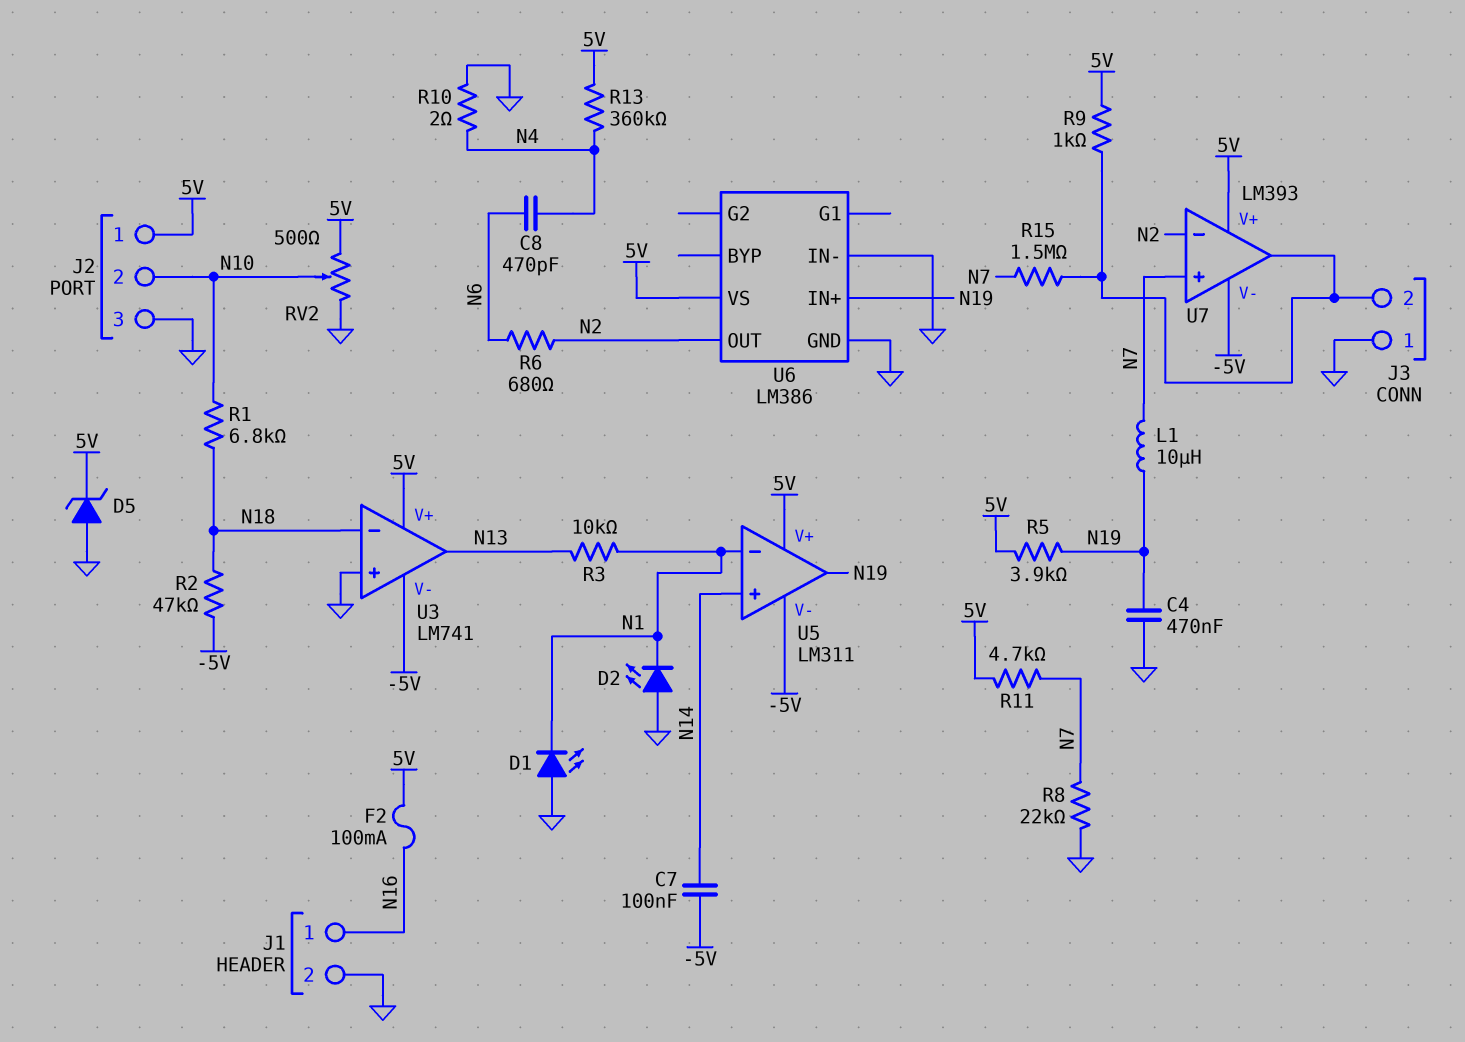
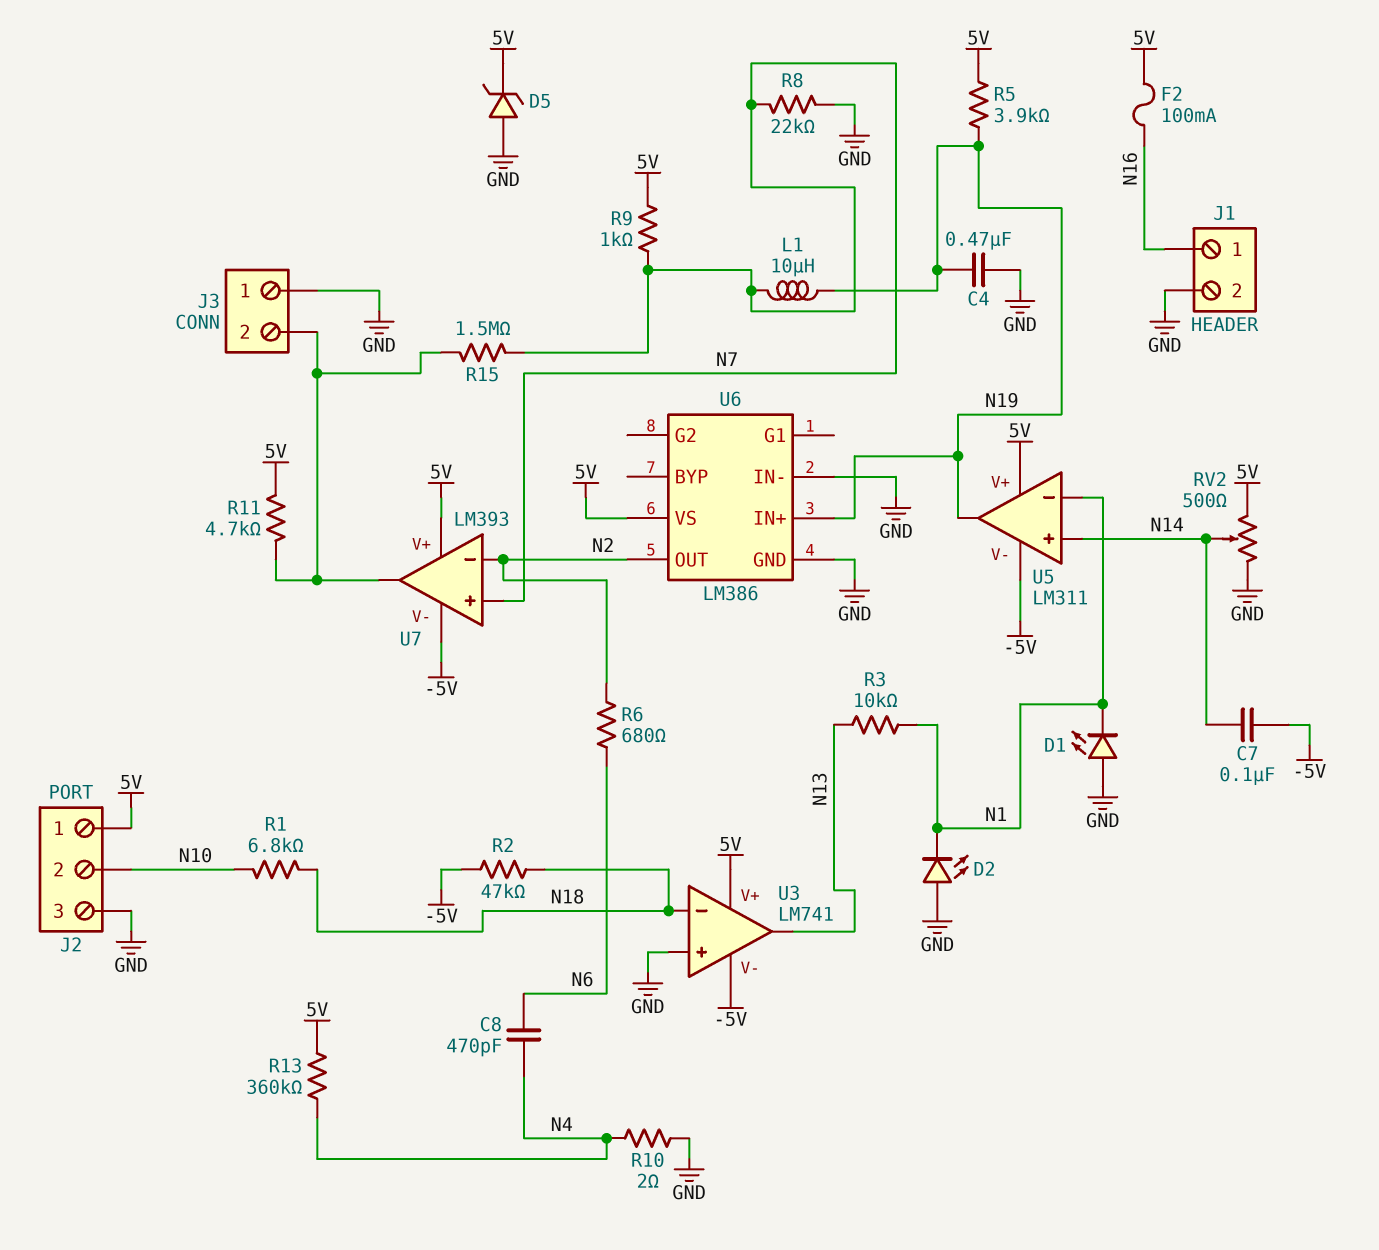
R9: 1k (5V, J3/2) -> 1k (5V, N7)
R11: 4.7k (5V, N7) -> 4.7k (5V, J3/2)
RV2: 500 (5V, GND, wiper N10) -> 500 (5V, GND, wiper N14)

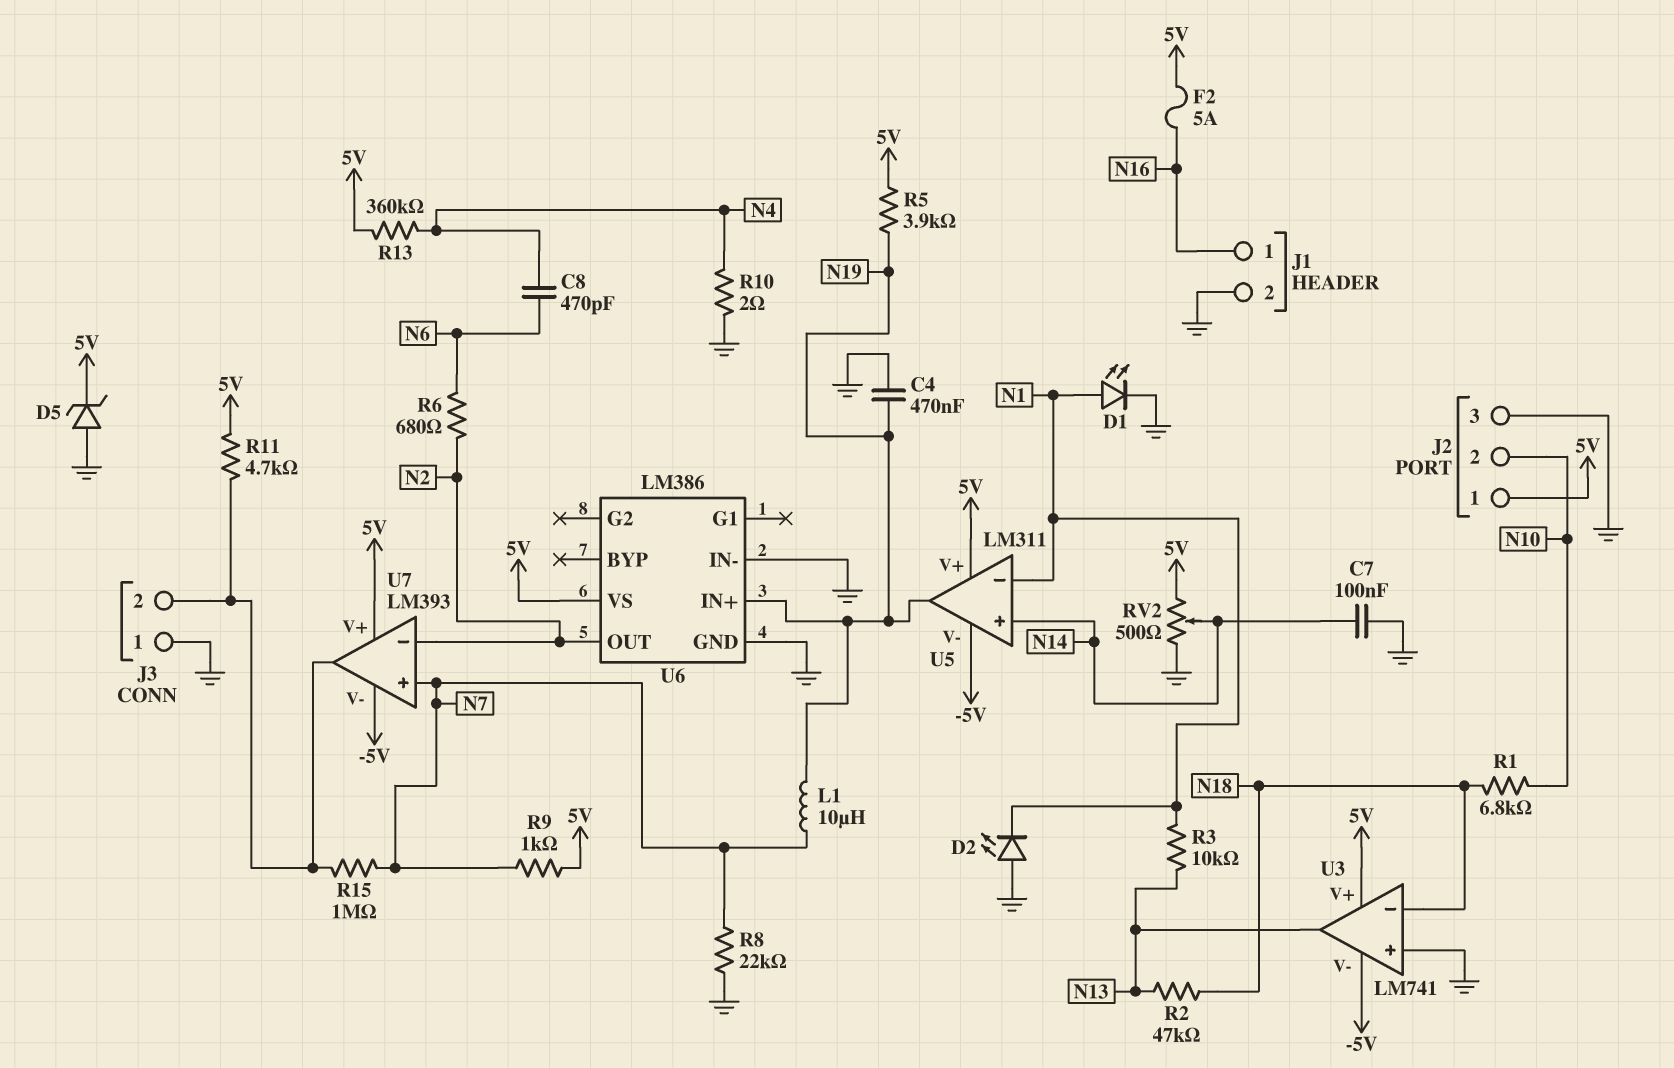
C7: 100nF (-5V, N14) -> 100nF (GND, N14)
D1: LED (A GND, K N1) -> LED (A N1, K GND)
F2: 100mA (5V, N16) -> 5A (5V, N16)
R2: 47k (-5V, N18) -> 47k (N13, N18)
R15: 1.5M (J3/2, N7) -> 1M (J3/2, N7)

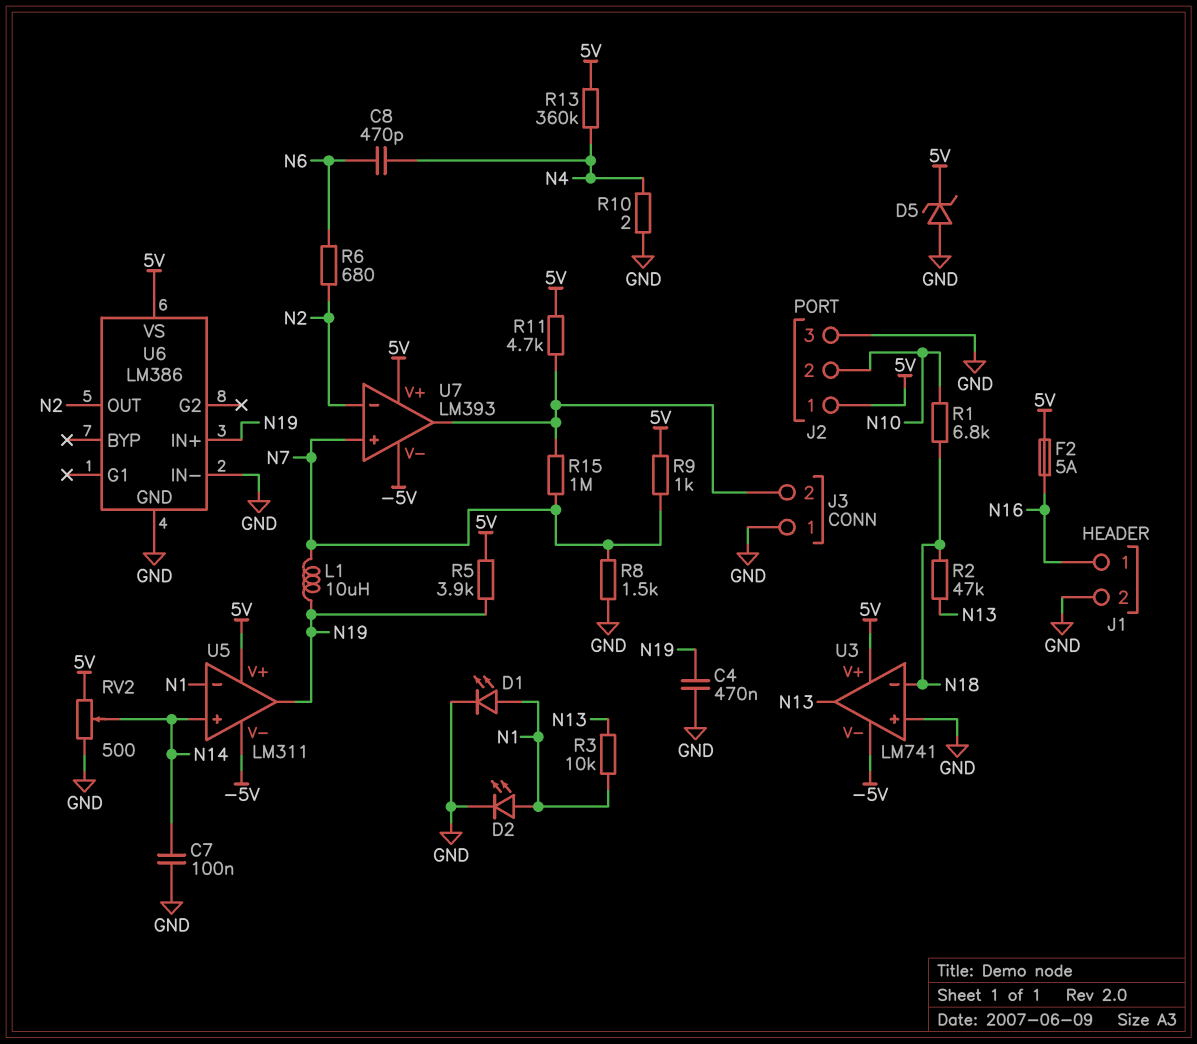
D2: LED (A GND, K N1) -> LED (A N1, K GND)
R8: 22k (GND, N7) -> 1.5k (GND, N7)

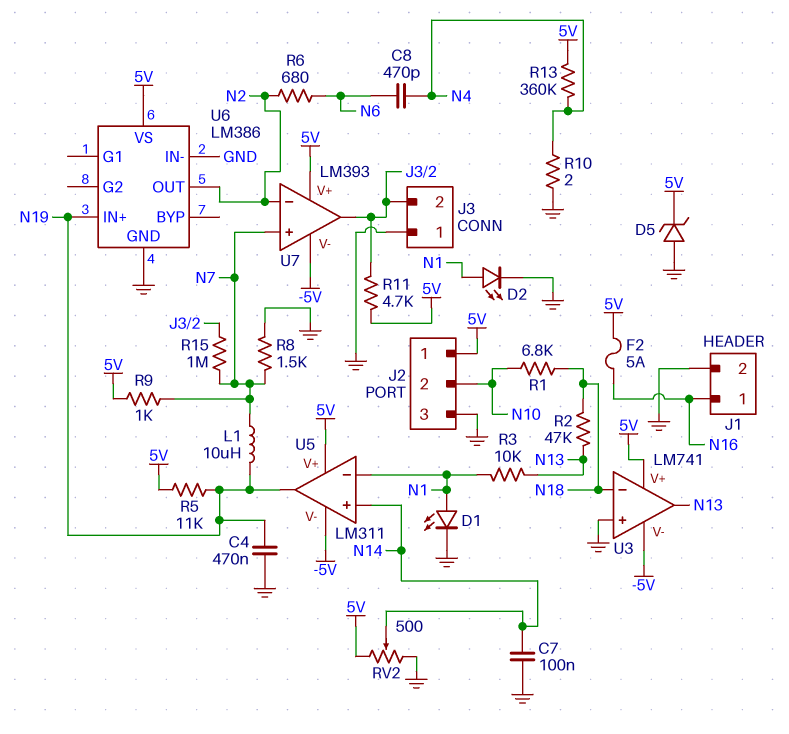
R5: 3.9k (5V, N19) -> 11k (5V, N19)

